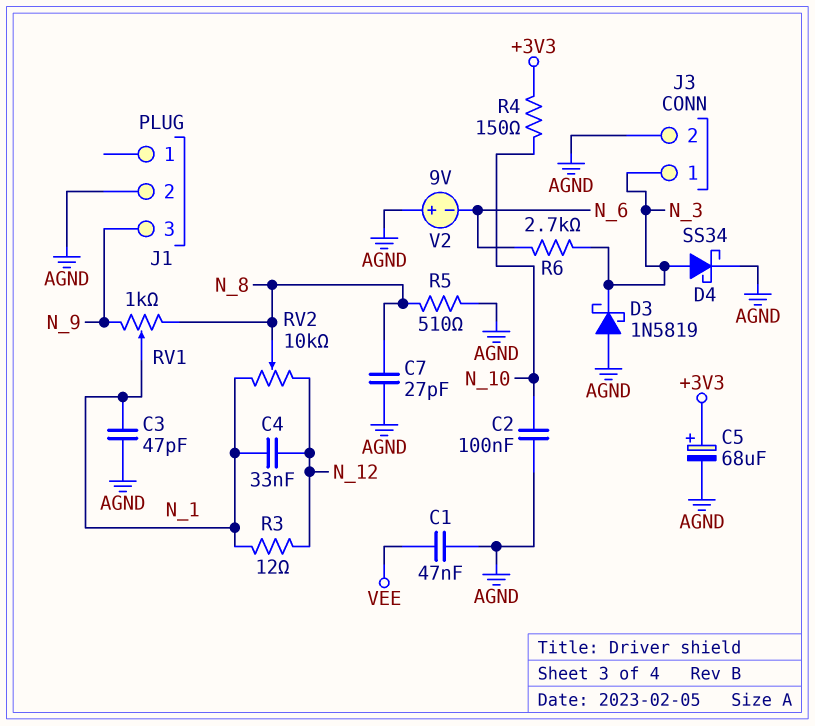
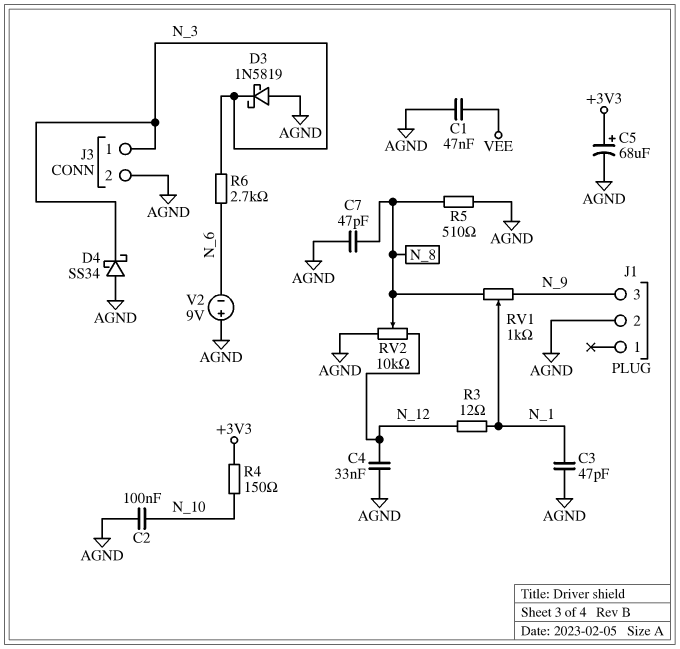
C4: 33nF (N_1, N_12) -> 33nF (AGND, N_12)
C7: 27pF (AGND, N_8) -> 47pF (AGND, N_8)
D4: schottky SS34 (A N_3, K AGND) -> schottky SS34 (A AGND, K N_3)
RV2: 10k (N_1, N_12, wiper N_8) -> 10k (AGND, N_12, wiper N_8)

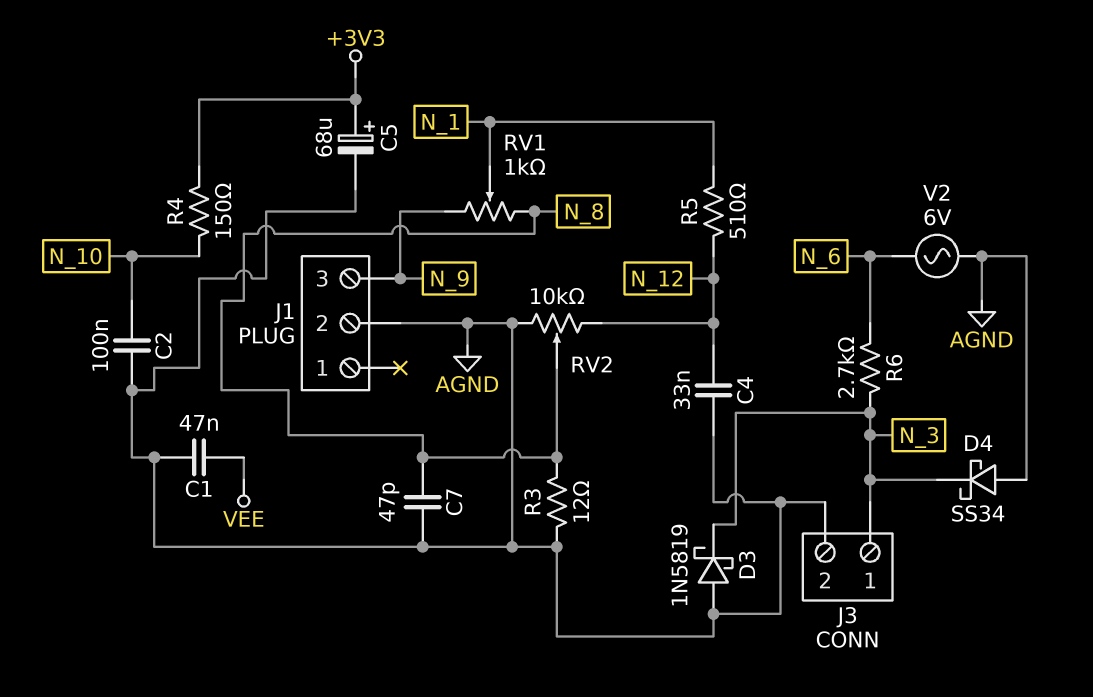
C3: 47pF (AGND, N_1) -> none
R3: 12 (N_1, N_12) -> 12 (AGND, N_8)
R5: 510 (AGND, N_8) -> 510 (N_1, N_12)
V2: 9V (plus AGND, minus N_6) -> AC 6V (AGND, N_6)

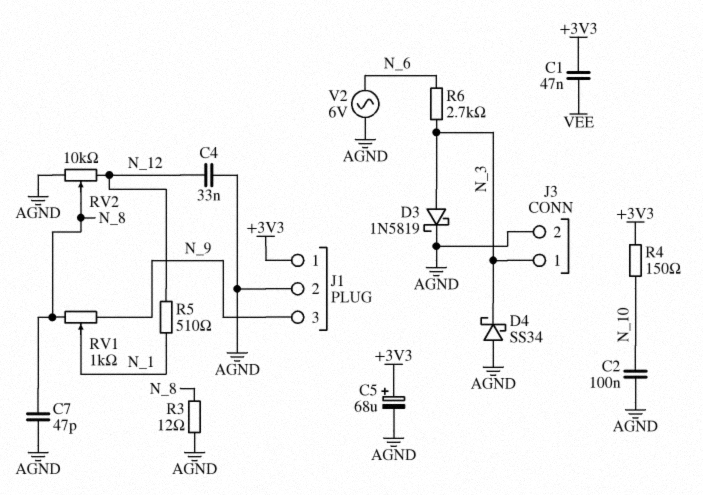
C1: 47nF (AGND, VEE) -> 47nF (+3V3, VEE)
D3: schottky 1N5819 (A AGND, K N_3) -> schottky 1N5819 (A N_3, K AGND)
J1 pin 1: none -> +3V3

